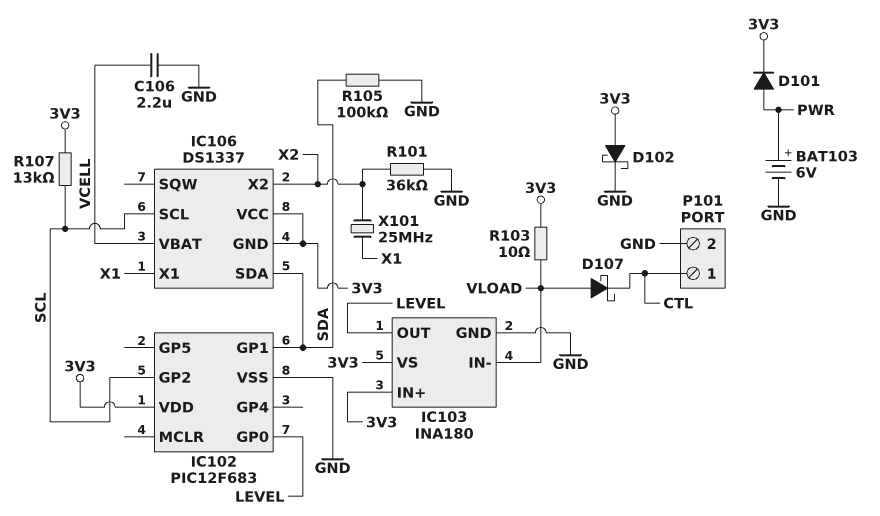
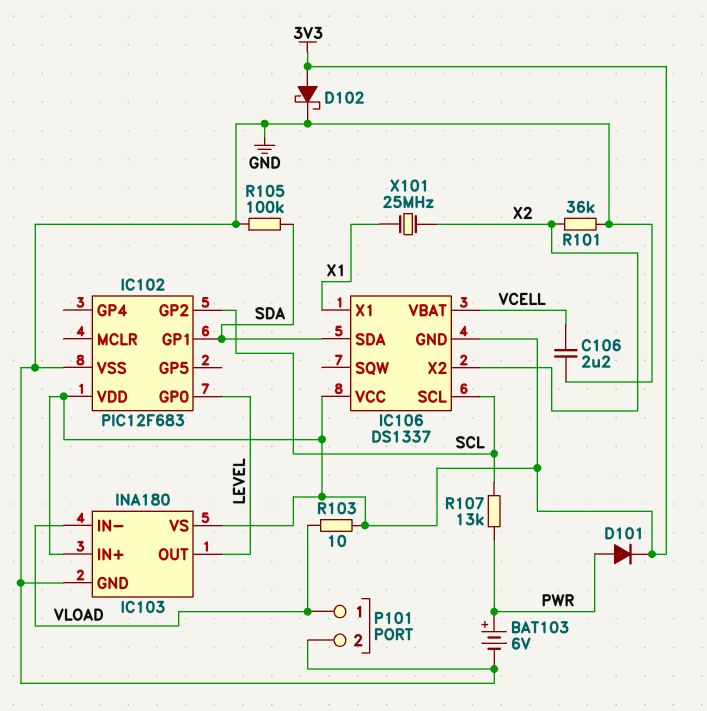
D107: schottky (A VLOAD, K CTL) -> none
P101 pin 1: CTL -> VLOAD
R107: 13k (3V3, SCL) -> 13k (PWR, SCL)

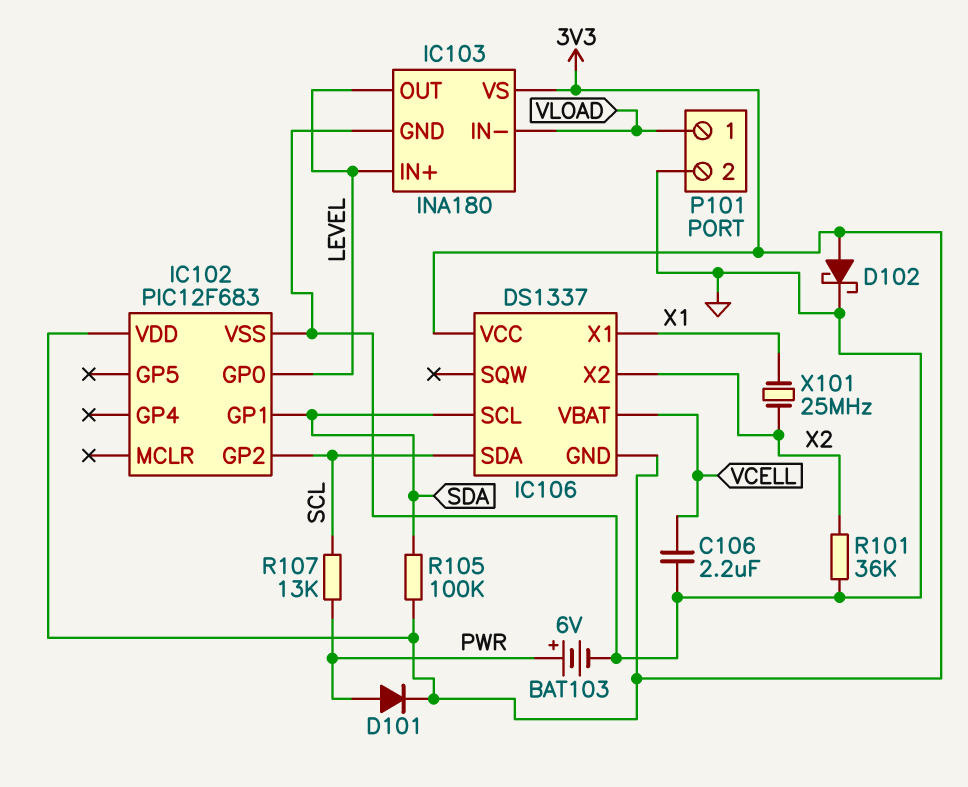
IC103 pin IN+: 3V3 -> LEVEL
IC106 pin SCL: SCL -> SDA
IC106 pin SDA: SDA -> SCL
R103: 10 (3V3, VLOAD) -> none
R105: 100k (GND, SDA) -> 100k (3V3, SDA)

